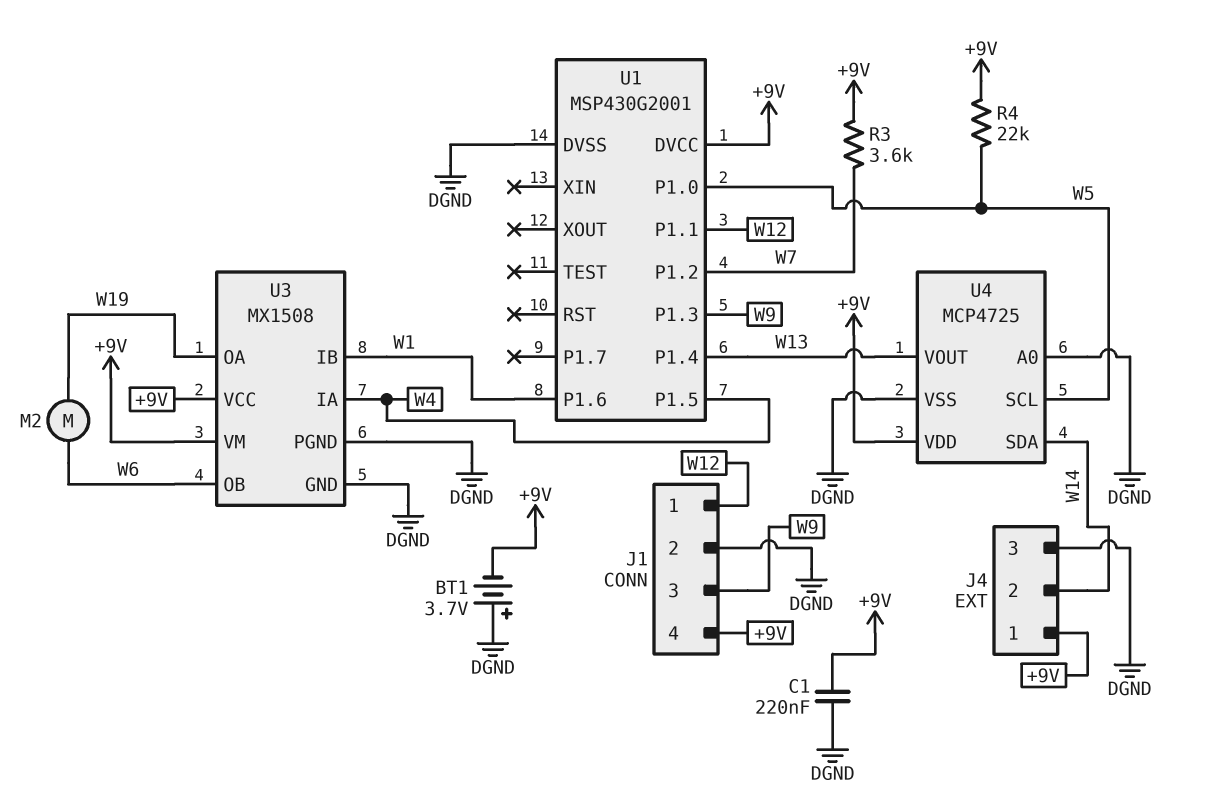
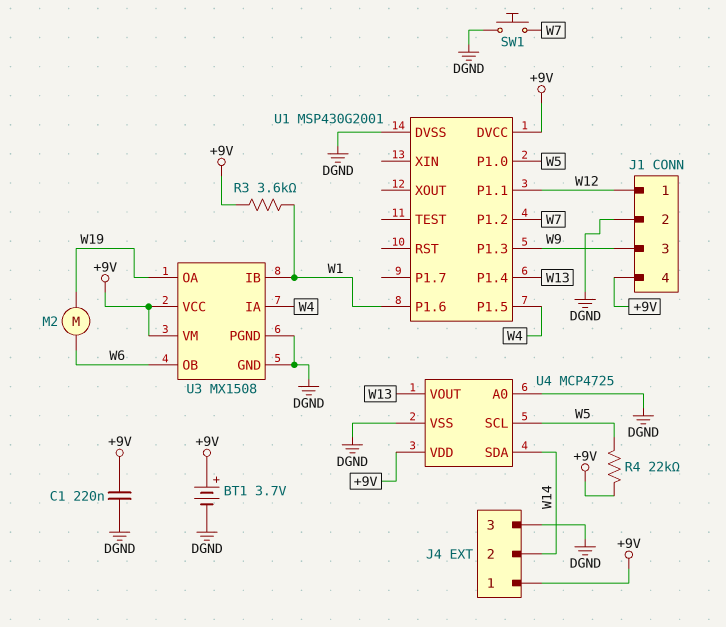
BT1: 3.7V (plus DGND, minus +9V) -> 3.7V (plus +9V, minus DGND)
R3: 3.6k (+9V, W7) -> 3.6k (+9V, W1)
SW1: none -> button (DGND, W7)

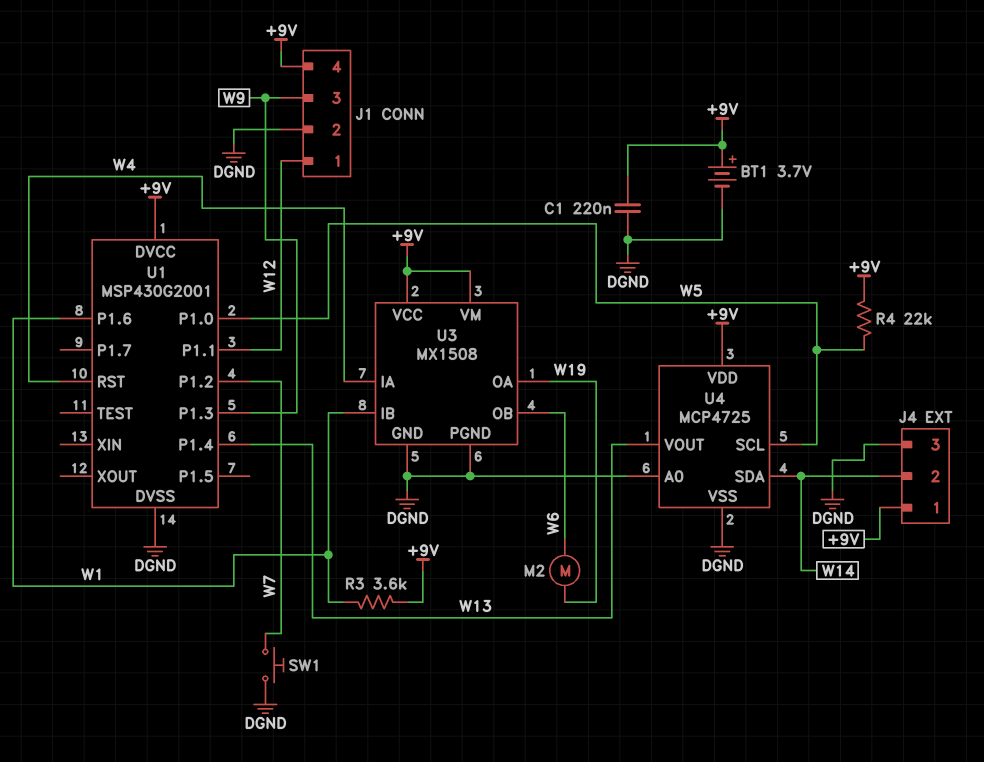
U1 pin P1.5: W4 -> none
U1 pin RST: none -> W4

